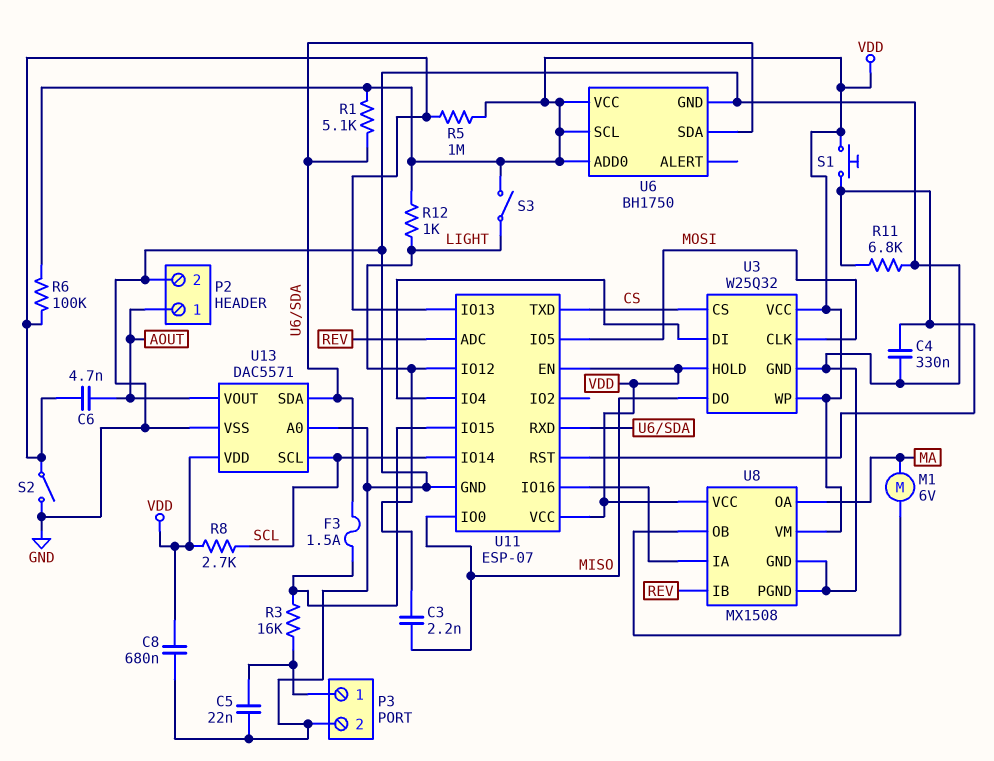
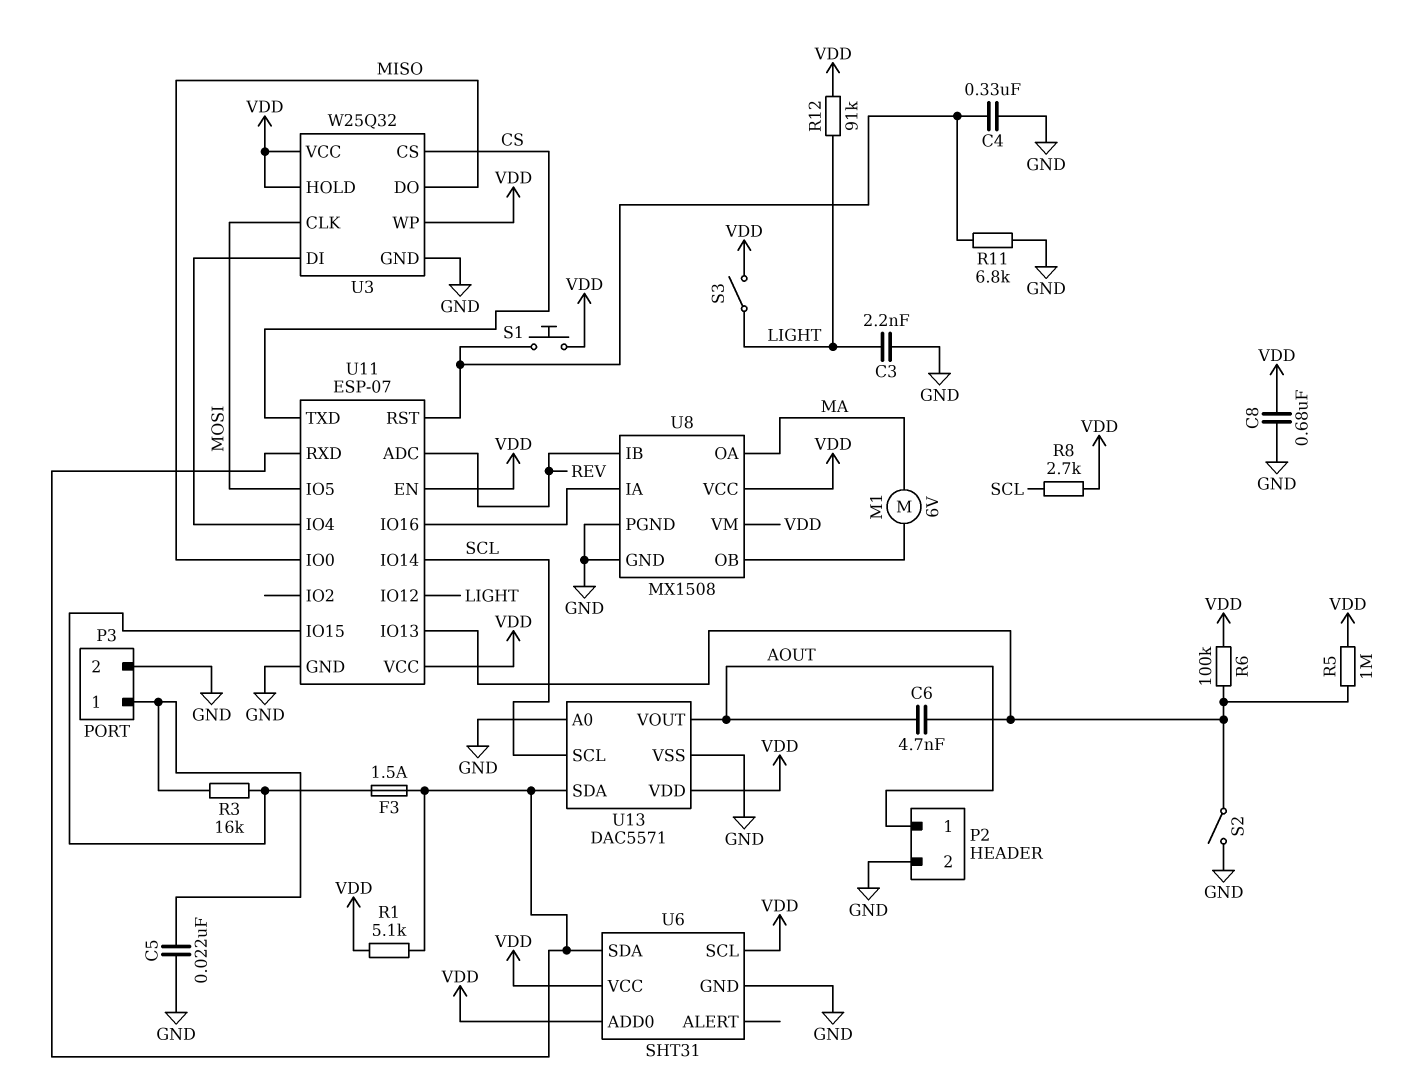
C3: 2.2nF (LIGHT, MISO) -> 2.2nF (GND, LIGHT)
R12: 1k (LIGHT, VDD) -> 91k (LIGHT, VDD)
U6: BH1750 -> SHT31

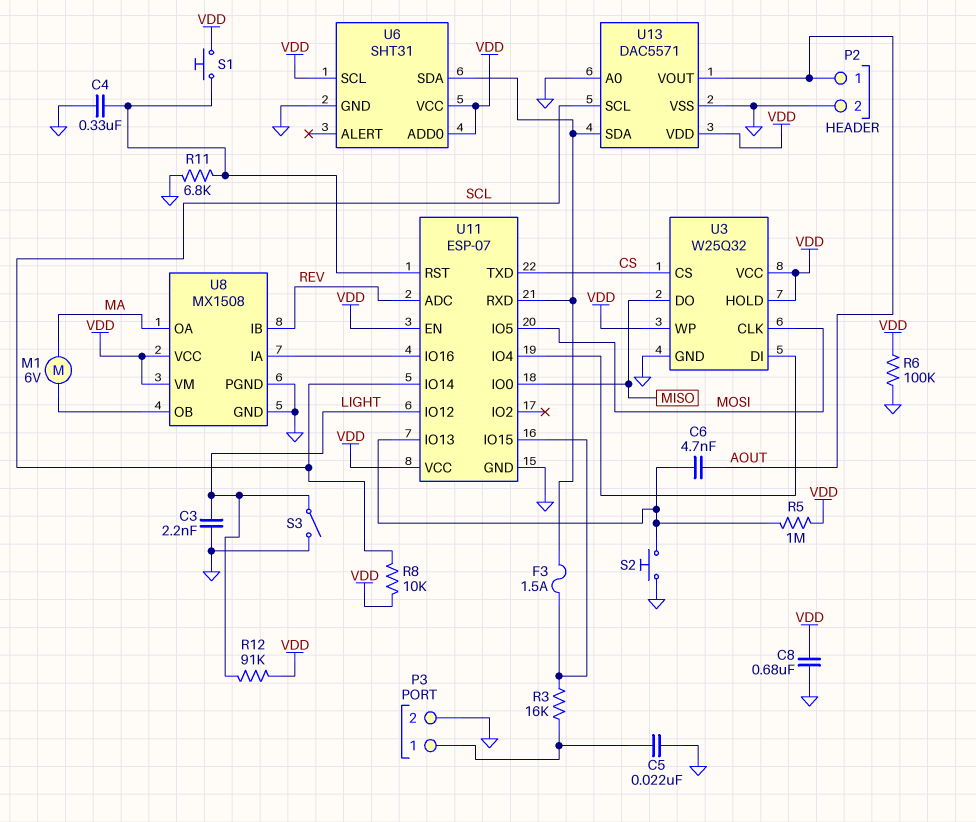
R1: 5.1k (U6/SDA, VDD) -> none
R6: 100k (U11/IO13, VDD) -> 100k (GND, VDD)
R8: 2.7k (SCL, VDD) -> 10k (SCL, VDD)
S2: switch (GND, U11/IO13) -> button (GND, U11/IO13)
S3: switch (LIGHT, VDD) -> switch (GND, LIGHT)

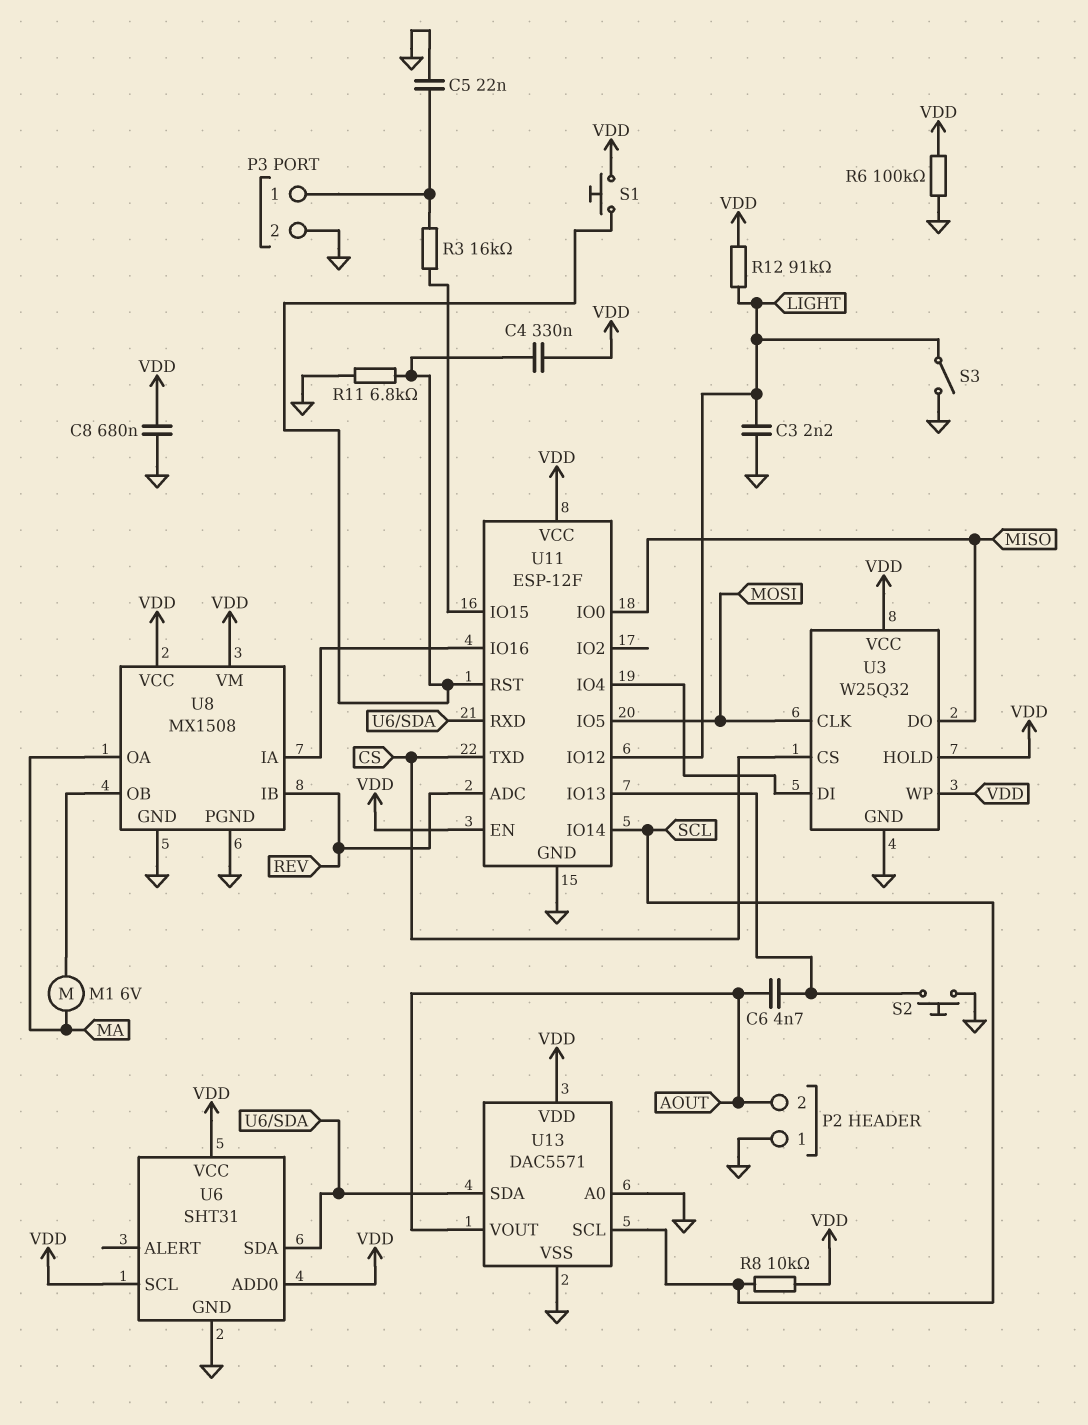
C4: 330nF (GND, U11/RST) -> 330nF (U11/RST, VDD)
F3: 1.5A (U6/SDA, U11/IO15) -> none
P2 pin 1: AOUT -> GND
P2 pin 2: GND -> AOUT
R5: 1M (U11/IO13, VDD) -> none
U11: ESP-07 -> ESP-12F

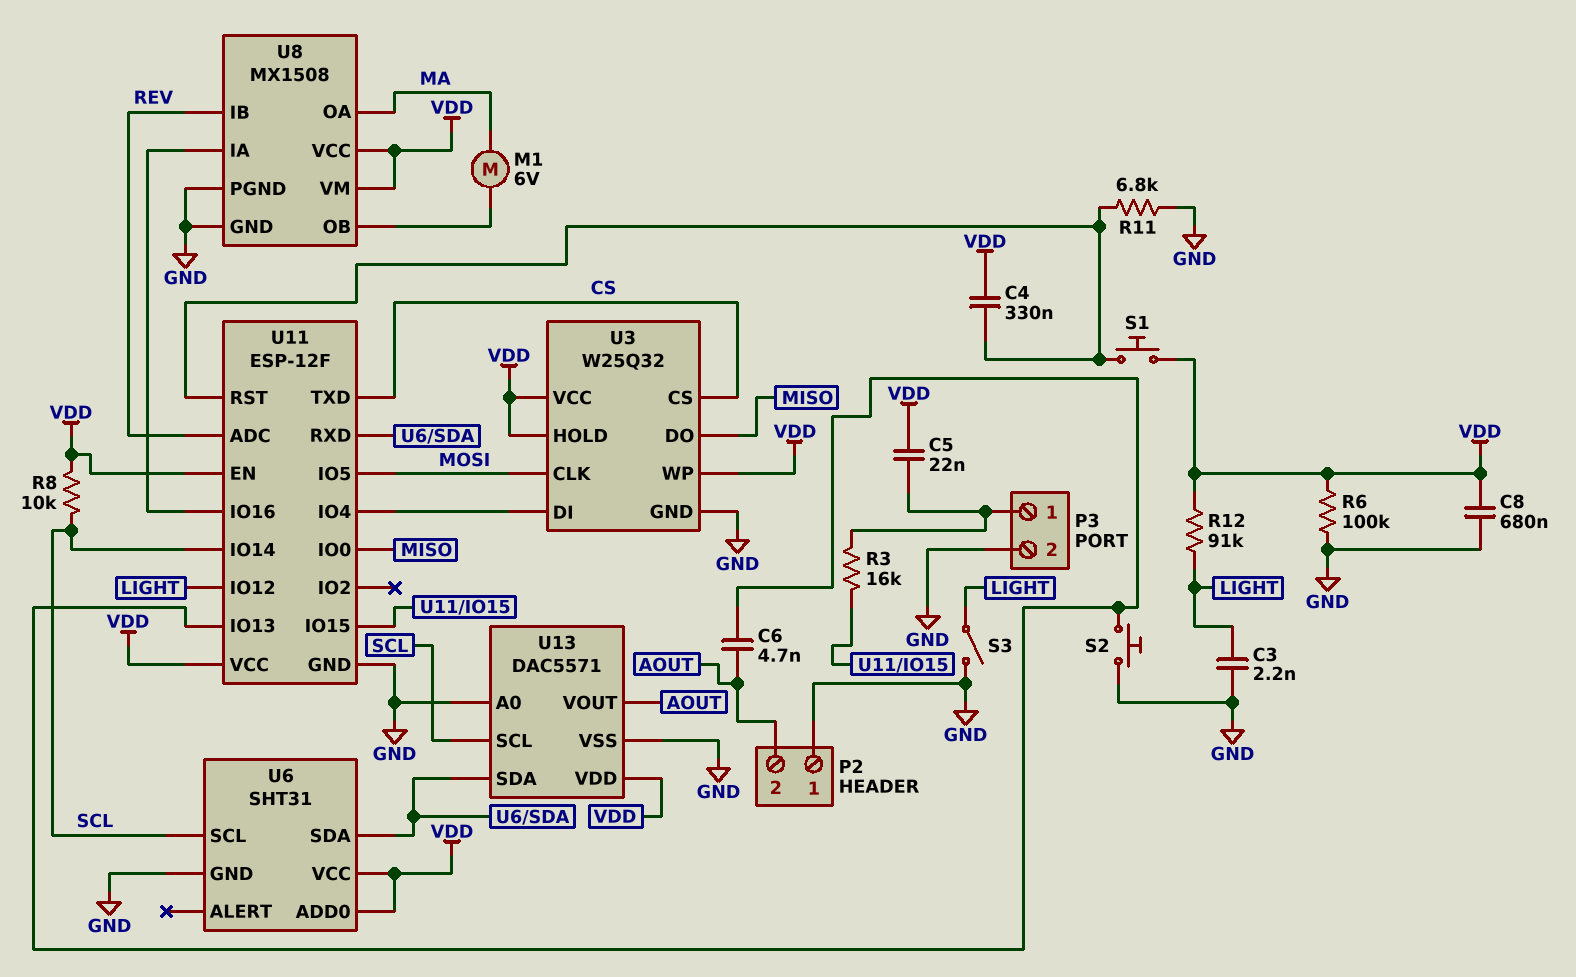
C5: 22nF (GND, P3/1) -> 22nF (P3/1, VDD)
U6 pin SCL: VDD -> SCL

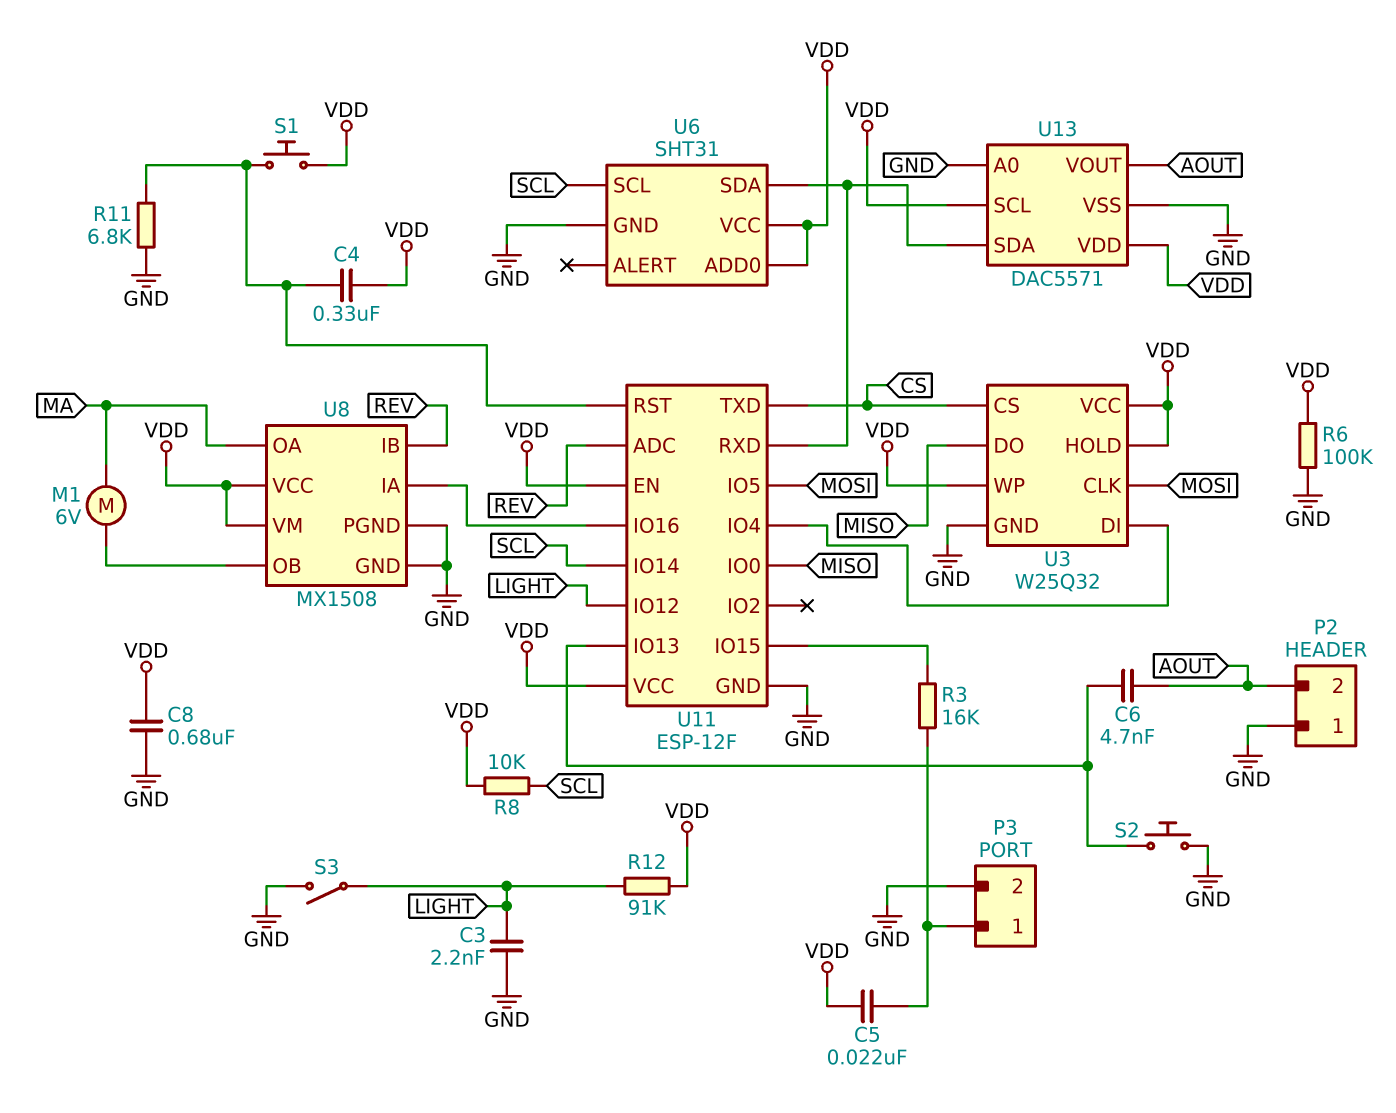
U13 pin SCL: SCL -> VDD

